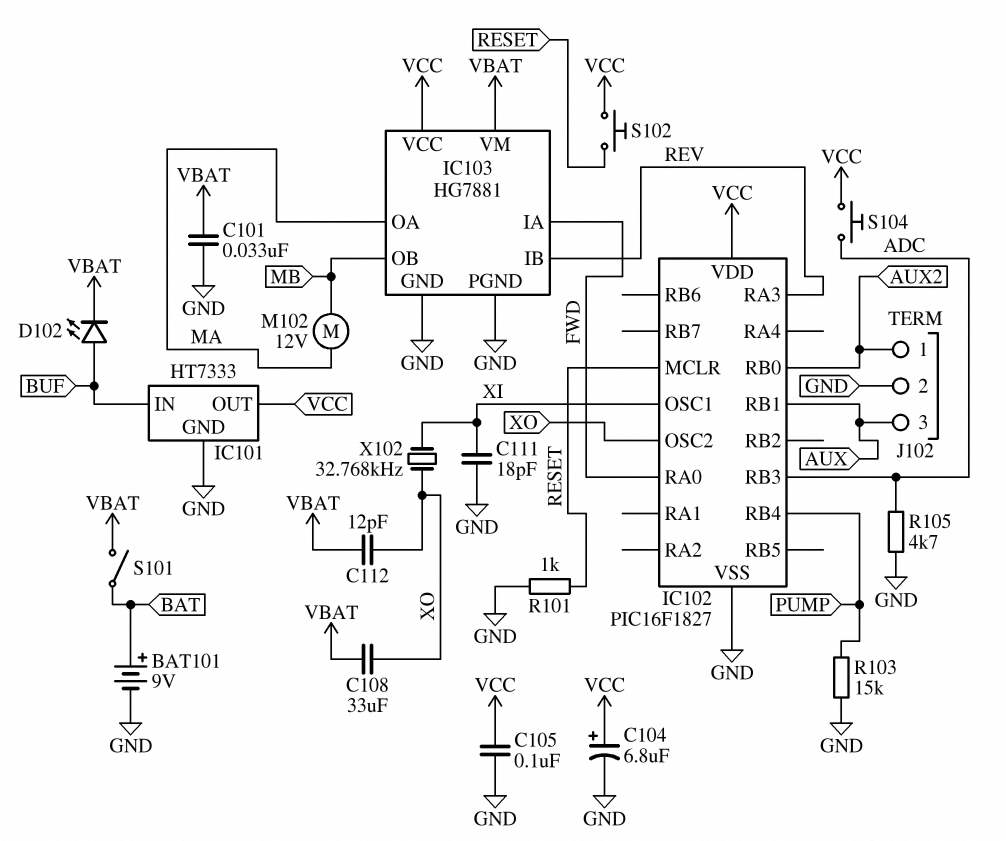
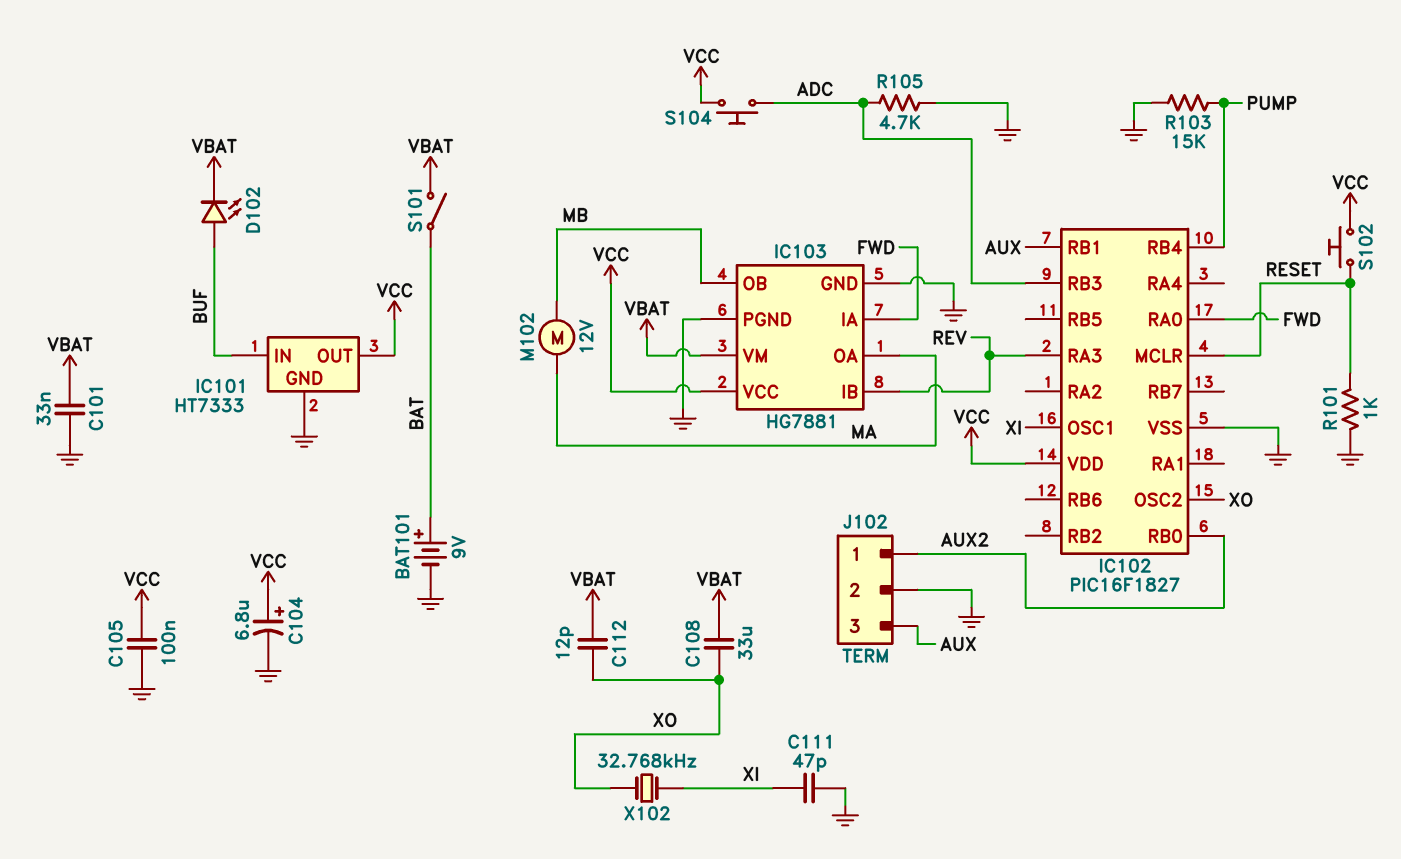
C111: 18pF (GND, XI) -> 47pF (GND, XI)

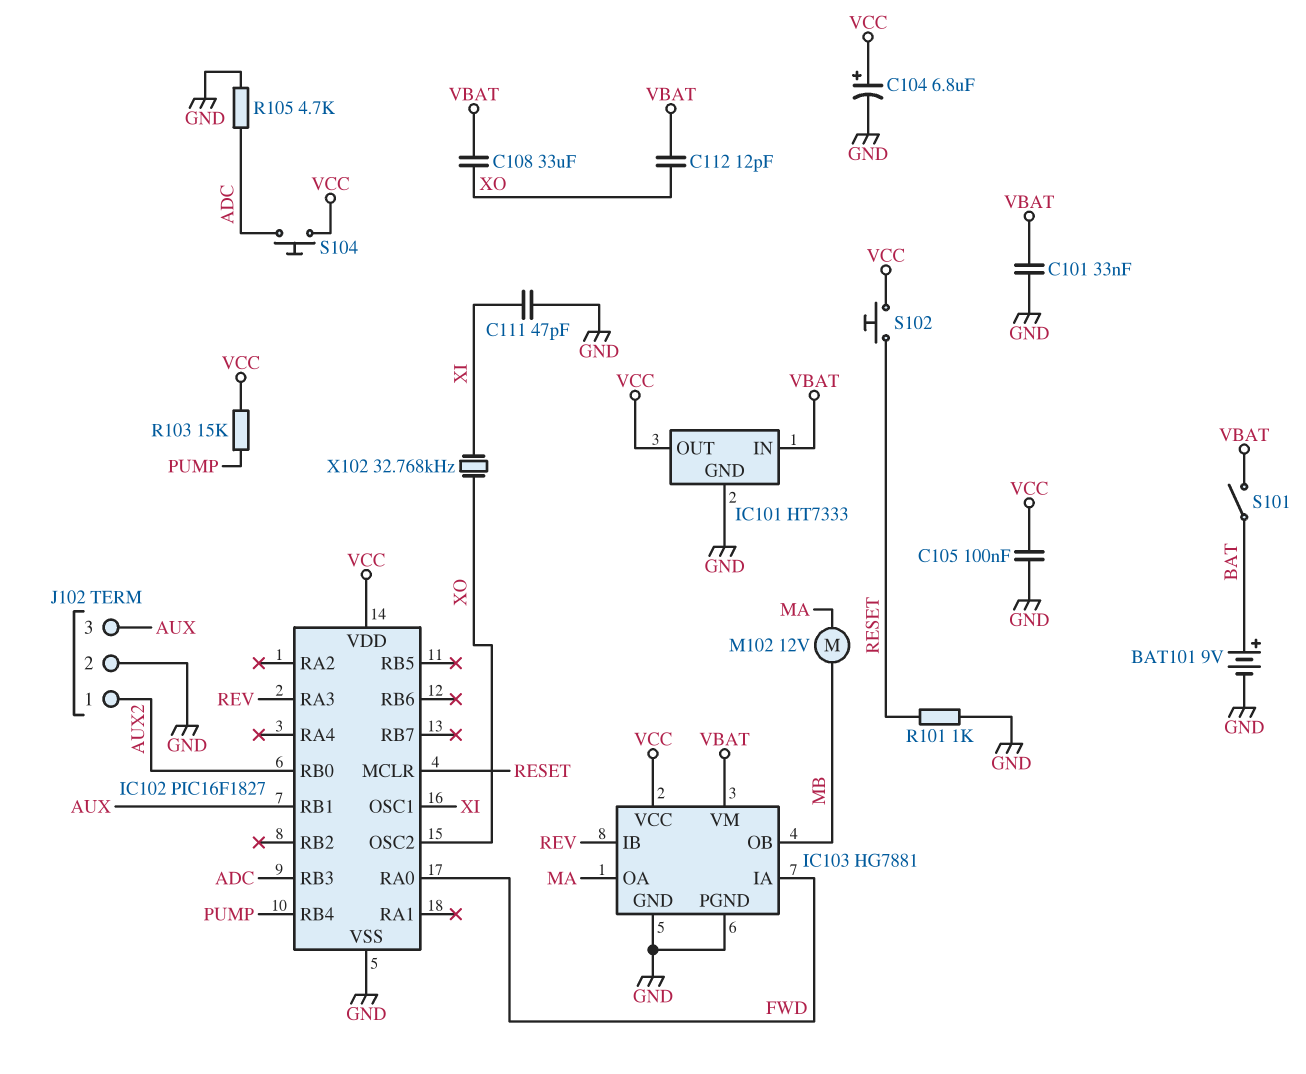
D102: LED (A BUF, K VBAT) -> none
IC101 pin IN: BUF -> VBAT
R103: 15k (GND, PUMP) -> 15k (PUMP, VCC)

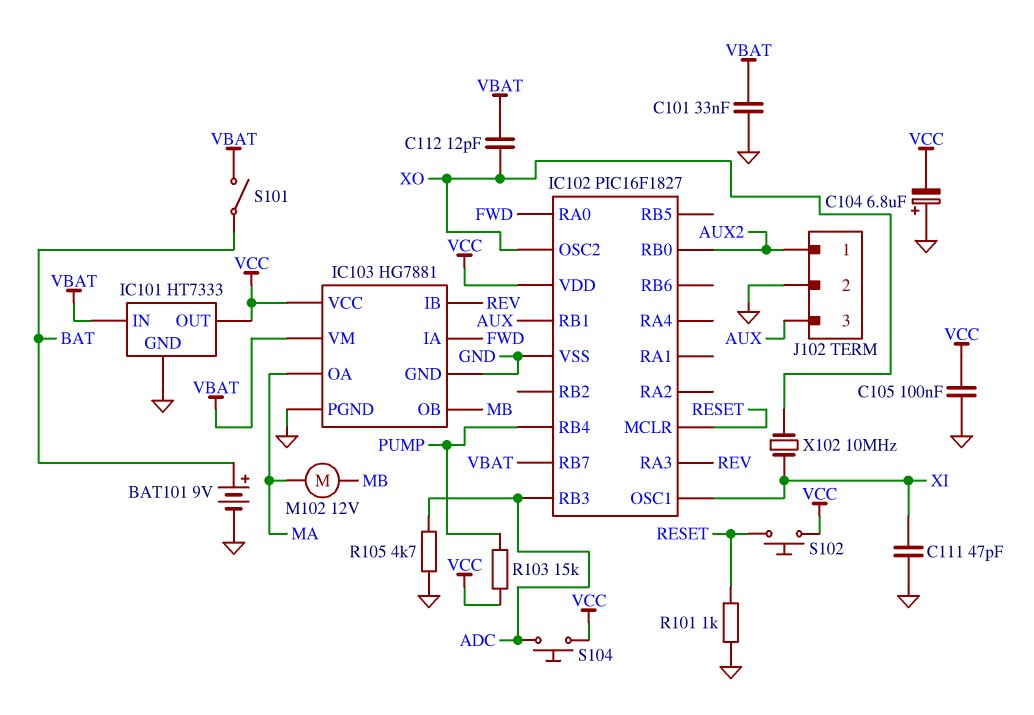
C104: 6.8uF (plus VCC, minus GND) -> 6.8uF (plus GND, minus VCC)
C108: 33uF (VBAT, XO) -> none
IC102 pin RB7: none -> VBAT
X102: 32.768kHz (XI, XO) -> 10MHz (XI, XO)

